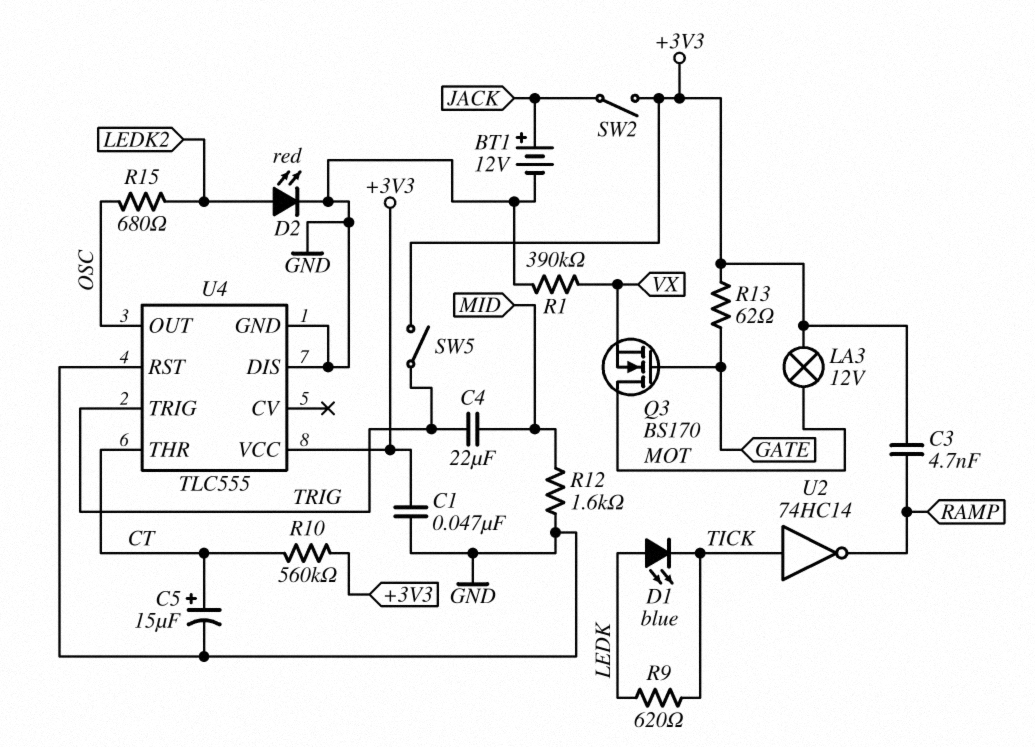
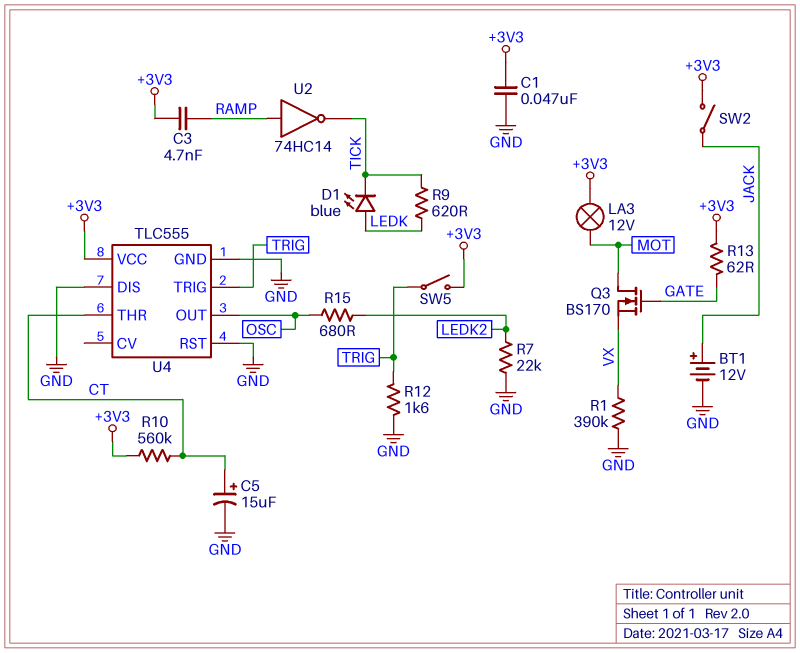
C4: 22uF (MID, TRIG) -> none
D2: LED red (A LEDK2, K GND) -> none
R7: none -> 22k (GND, LEDK2)
R12: 1.6k (GND, MID) -> 1.6k (GND, TRIG)
U2: NOT 74HC14 (in TICK, out RAMP) -> NOT 74HC14 (in RAMP, out TICK)

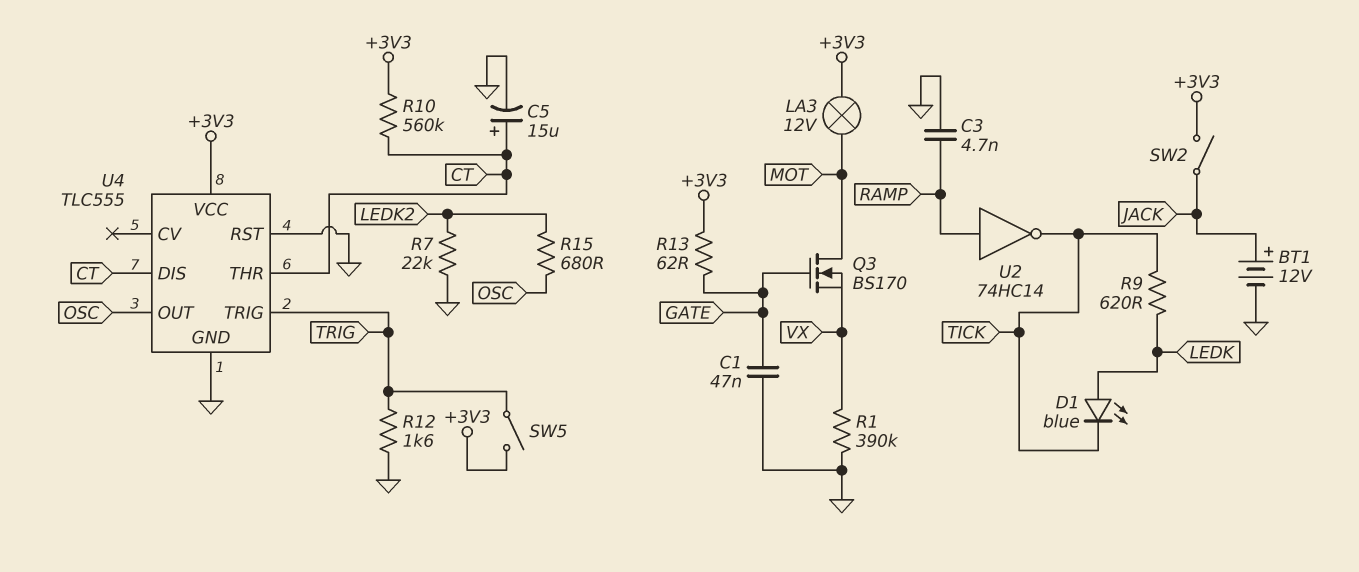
C1: 47nF (+3V3, GND) -> 47nF (GATE, GND)
C3: 4.7nF (+3V3, RAMP) -> 4.7nF (GND, RAMP)
U4 pin DIS: GND -> CT

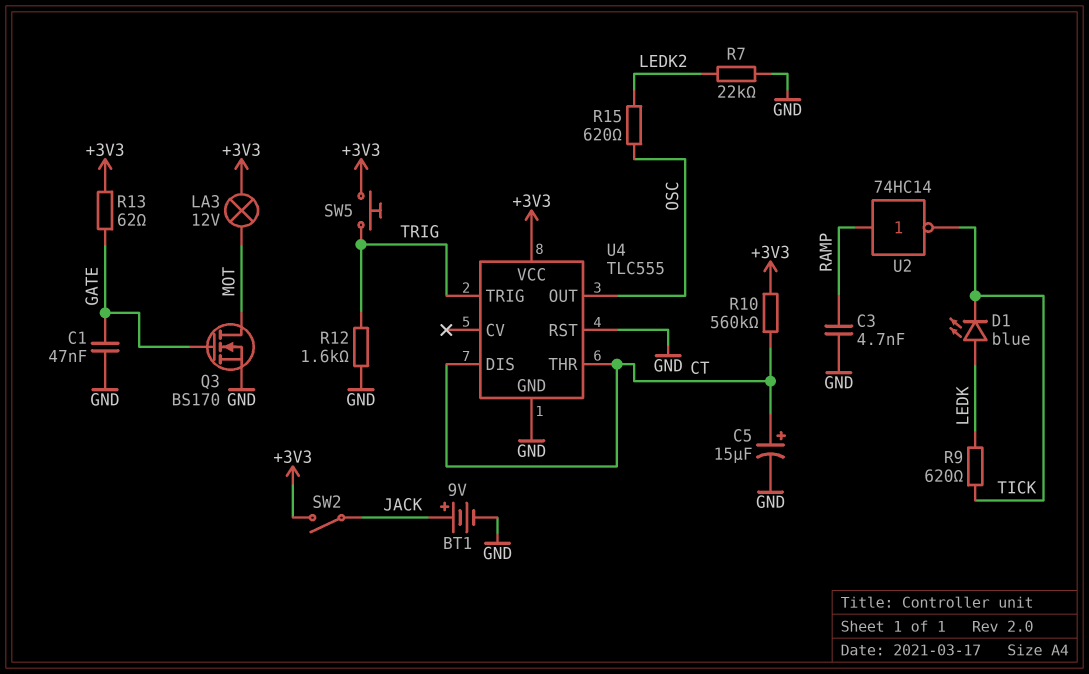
BT1: 12V (plus JACK, minus GND) -> 9V (plus JACK, minus GND)
Q3: NMOS BS170 (G GATE, D MOT, S VX) -> NMOS BS170 (G GATE, D MOT, S GND)
R1: 390k (GND, VX) -> none
R15: 680 (LEDK2, OSC) -> 620 (LEDK2, OSC)
SW5: switch (+3V3, TRIG) -> button (+3V3, TRIG)

